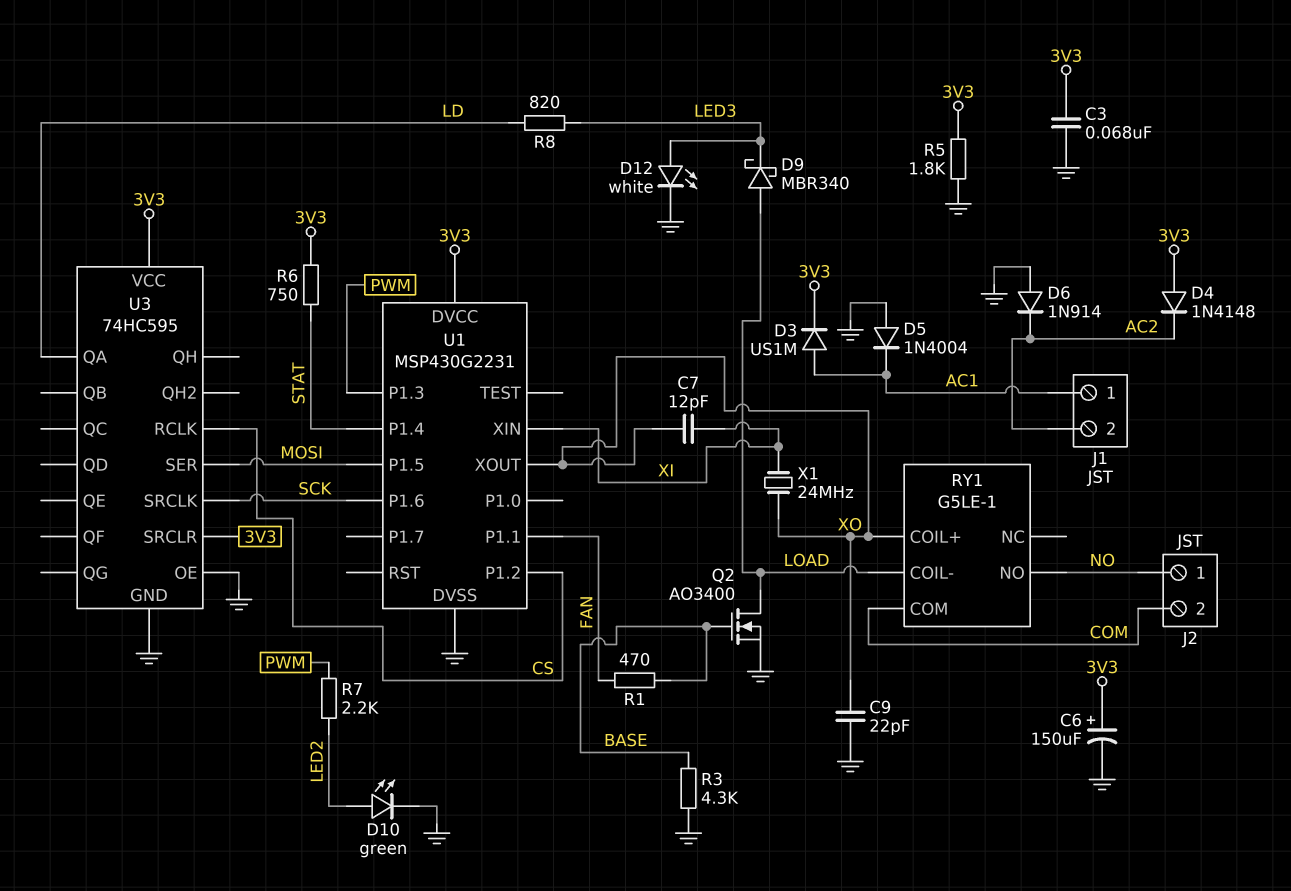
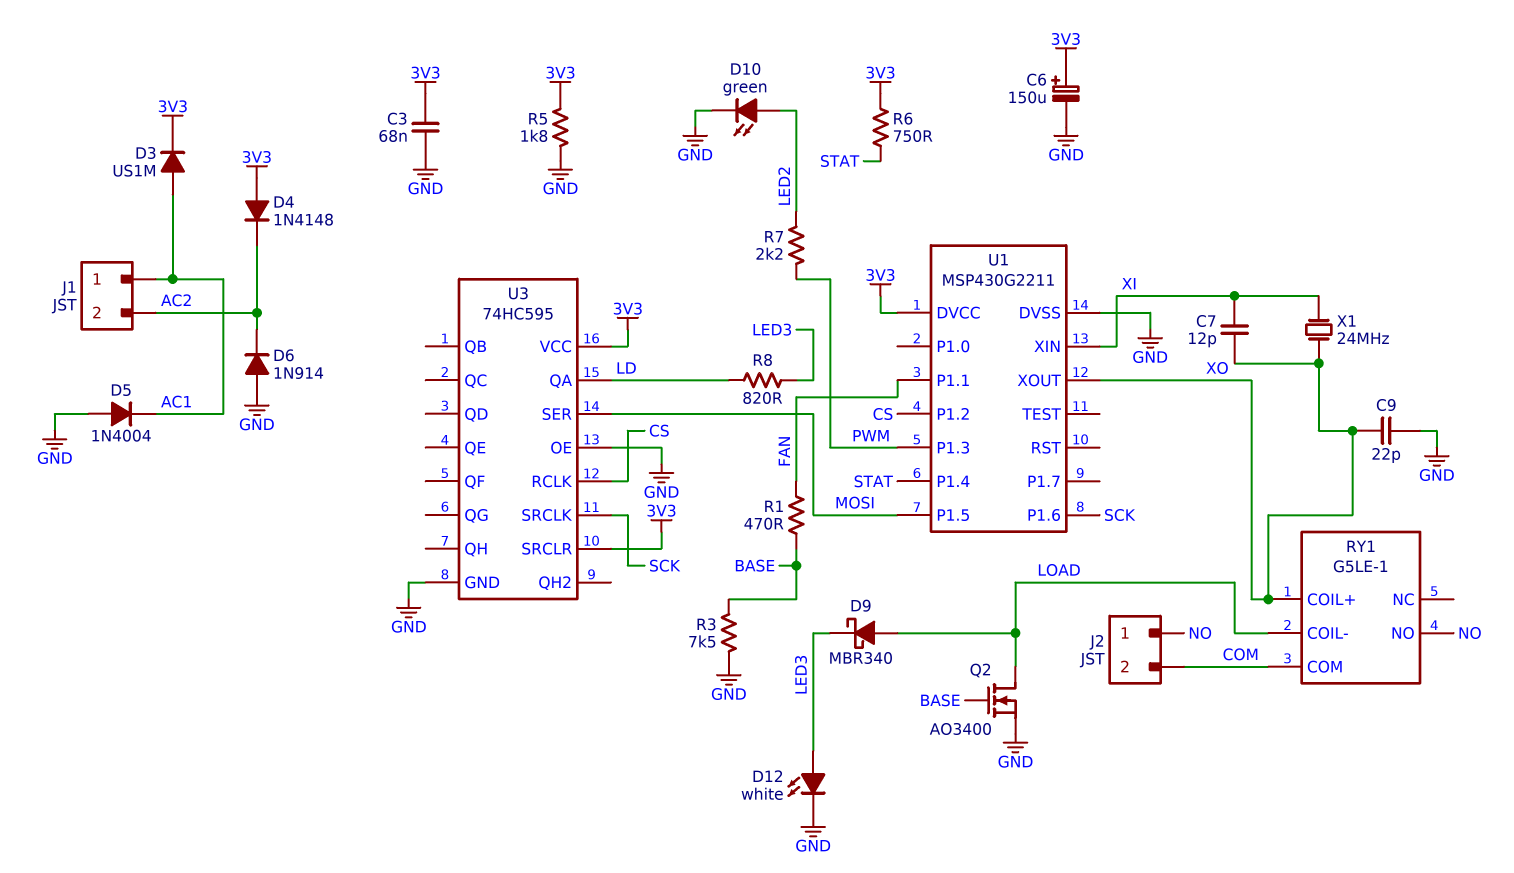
R3: 4.3k (BASE, GND) -> 7.5k (BASE, GND)
U1: MSP430G2231 -> MSP430G2211

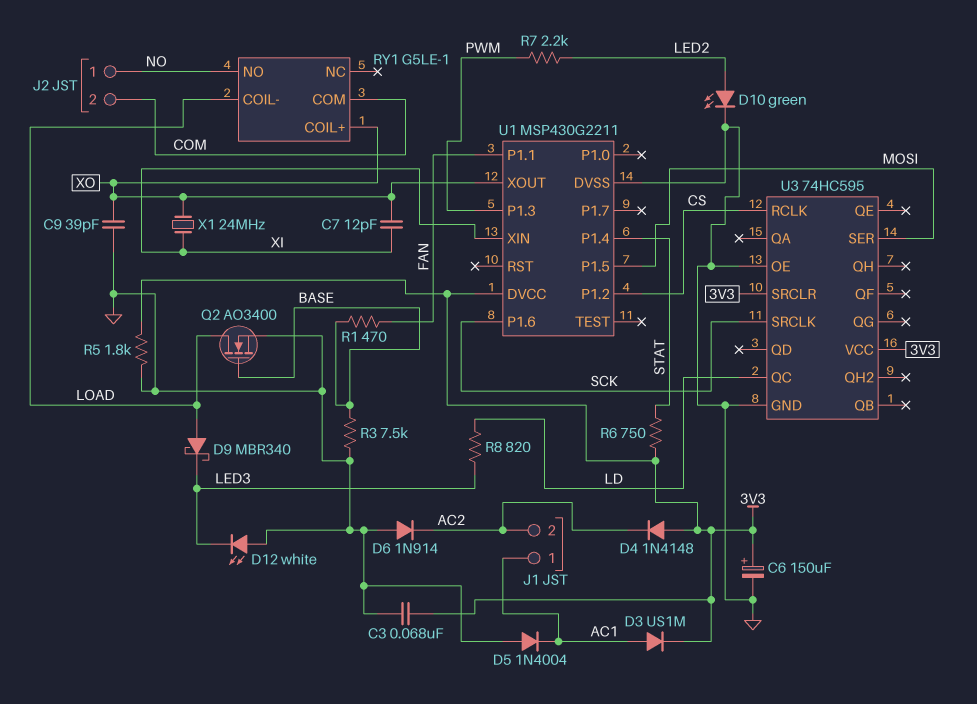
C9: 22pF (GND, XO) -> 39pF (GND, XO)
D12: LED white (A LED3, K GND) -> LED white (A GND, K LED3)
U3 pin QA: LD -> none
U3 pin QC: none -> LD

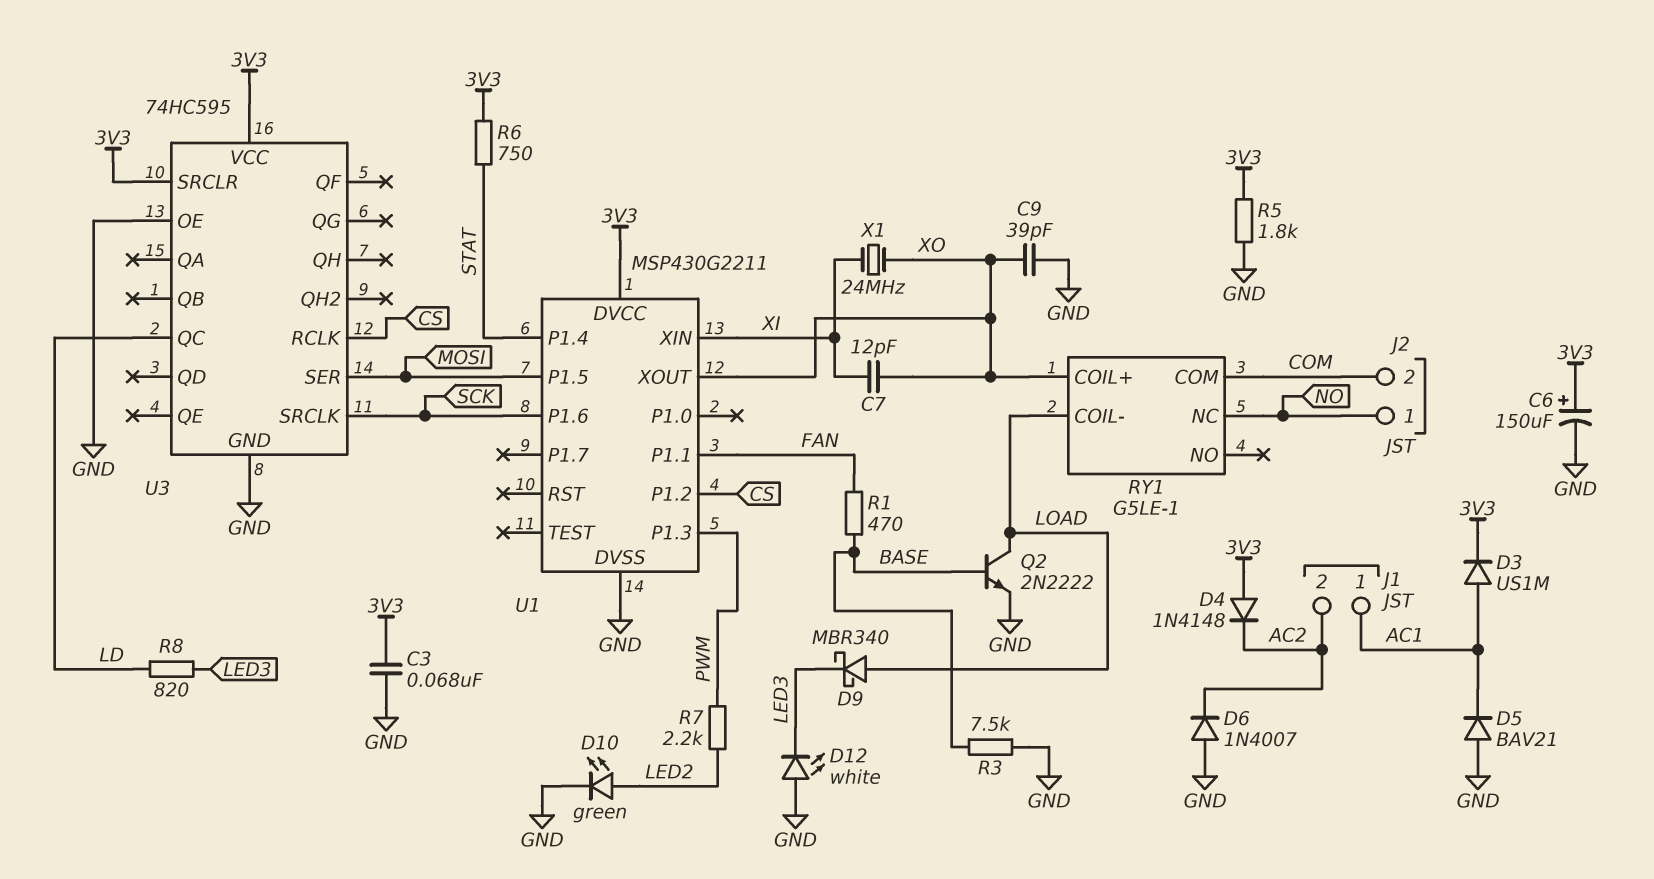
D5: diode 1N4004 (A GND, K AC1) -> diode BAV21 (A GND, K AC1)
D6: diode 1N914 (A GND, K AC2) -> diode 1N4007 (A GND, K AC2)
Q2: NMOS AO3400 (G BASE, D LOAD, S GND) -> NPN 2N2222 (B BASE, C LOAD, E GND)
RY1 pin NC: none -> NO
RY1 pin NO: NO -> none

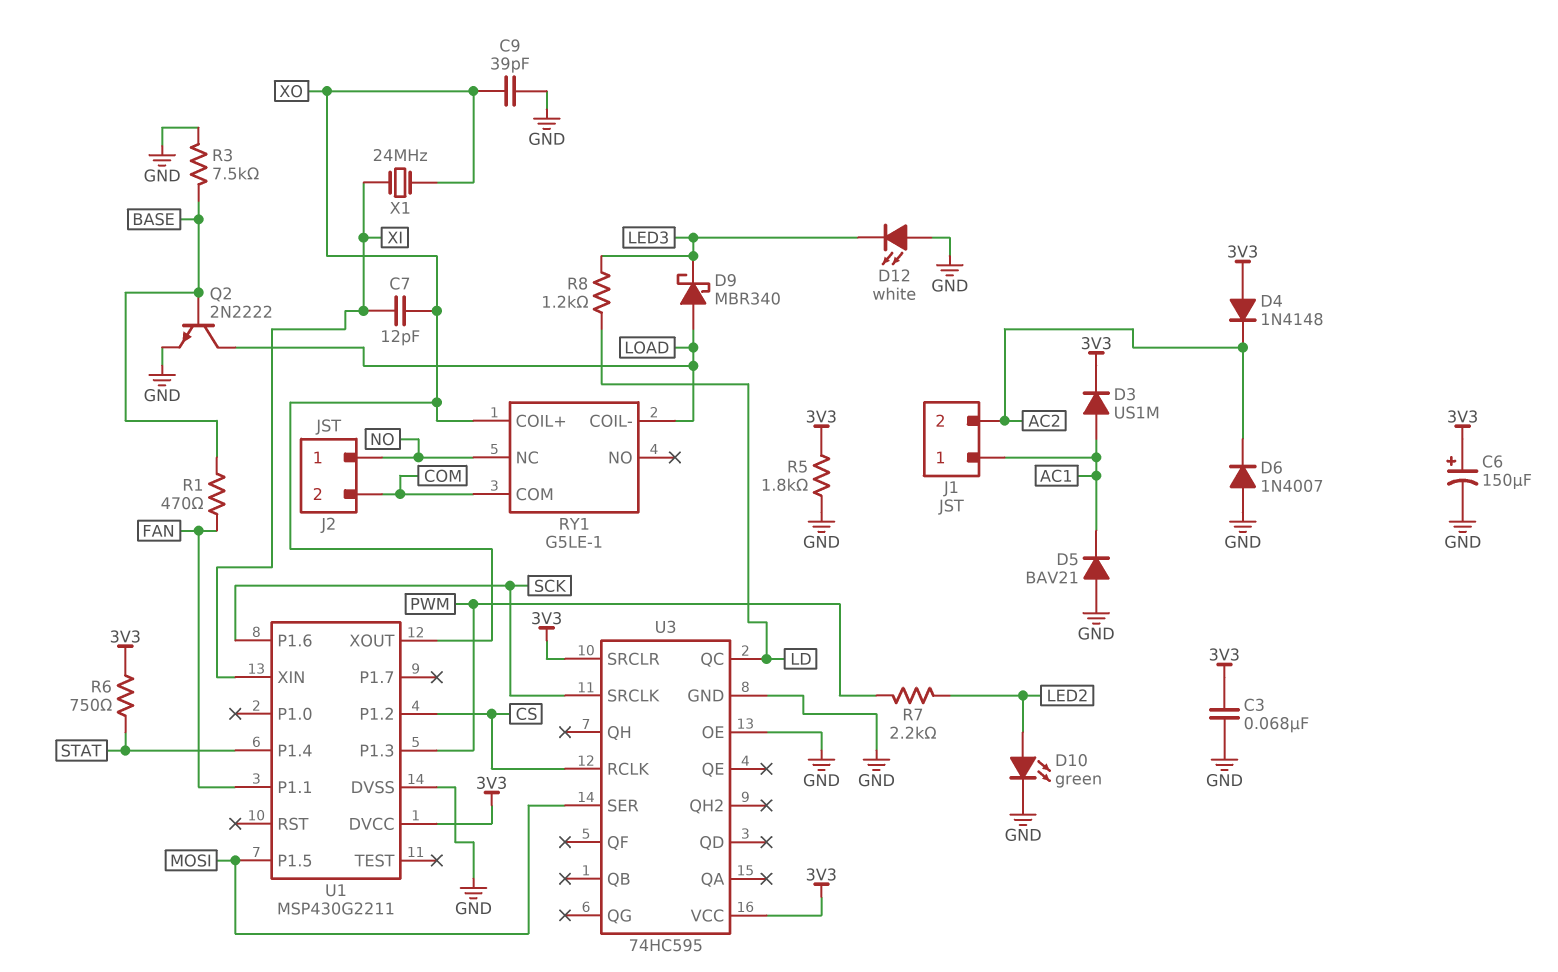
R8: 820 (LD, LED3) -> 1.2k (LD, LED3)

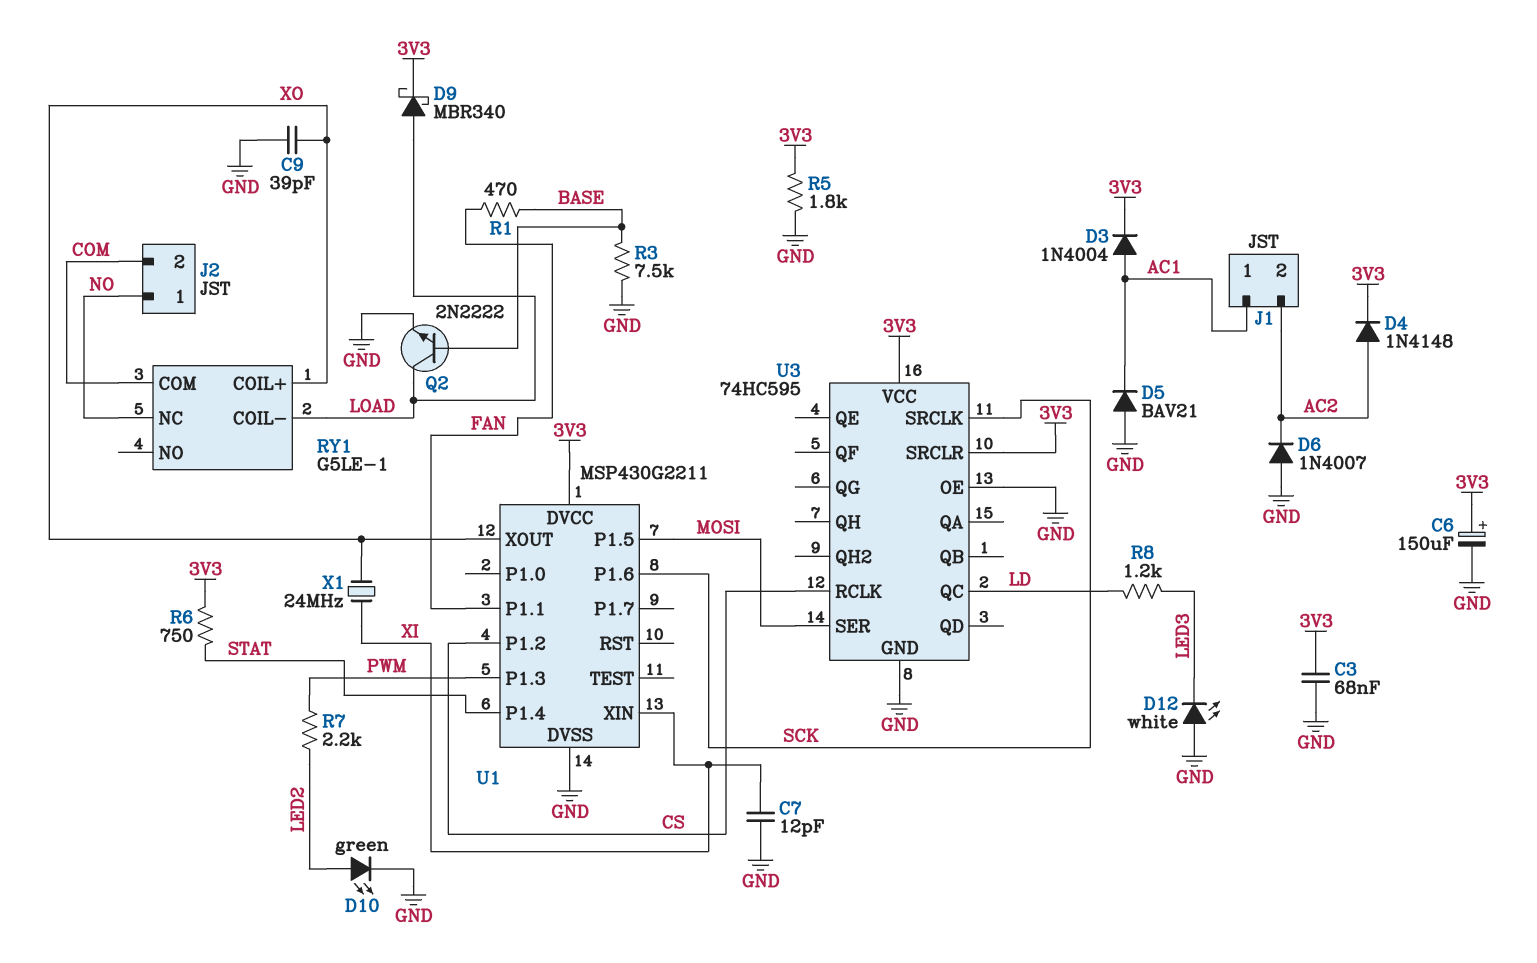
C7: 12pF (XI, XO) -> 12pF (GND, XI)
D3: diode US1M (A AC1, K 3V3) -> diode 1N4004 (A AC1, K 3V3)
D4: diode 1N4148 (A 3V3, K AC2) -> diode 1N4148 (A AC2, K 3V3)
D9: schottky MBR340 (A LOAD, K LED3) -> schottky MBR340 (A LOAD, K 3V3)

